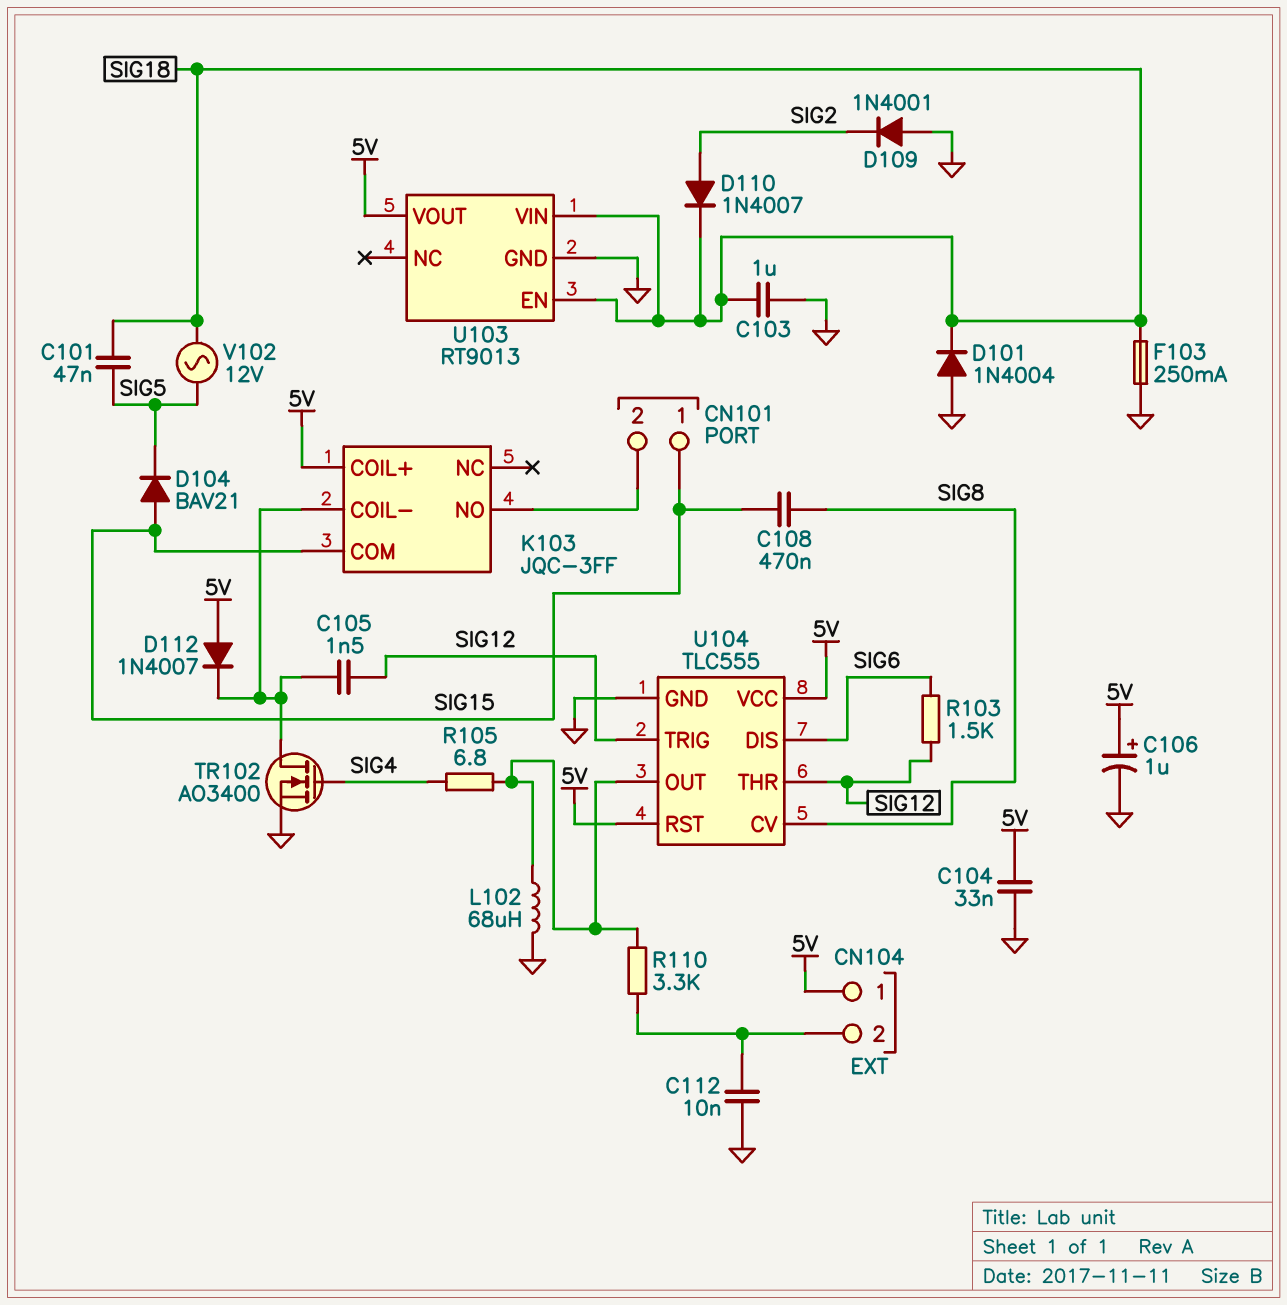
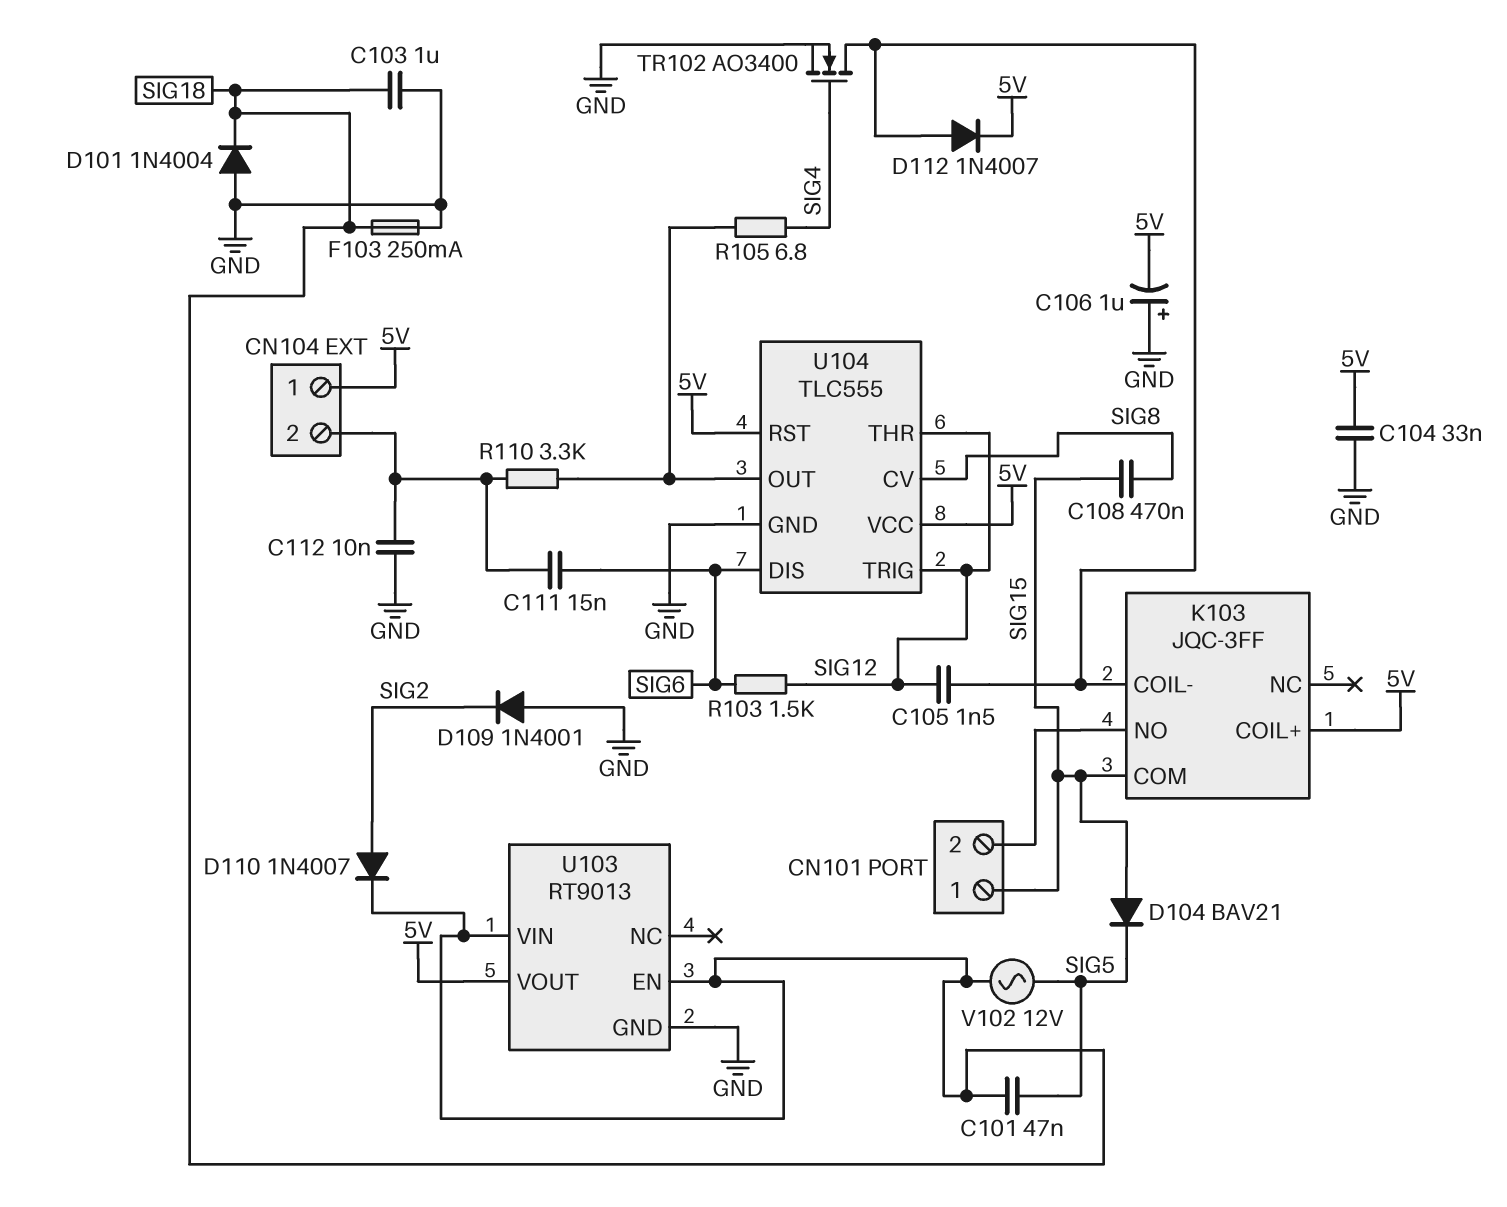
C106: 1uF (plus 5V, minus GND) -> 1uF (plus GND, minus 5V)
C111: none -> 15nF (CN104/2, SIG6)
D112: diode 1N4007 (A 5V, K K103/COIL-) -> diode 1N4007 (A K103/COIL-, K 5V)
L102: 68uH (GND, U104/OUT) -> none

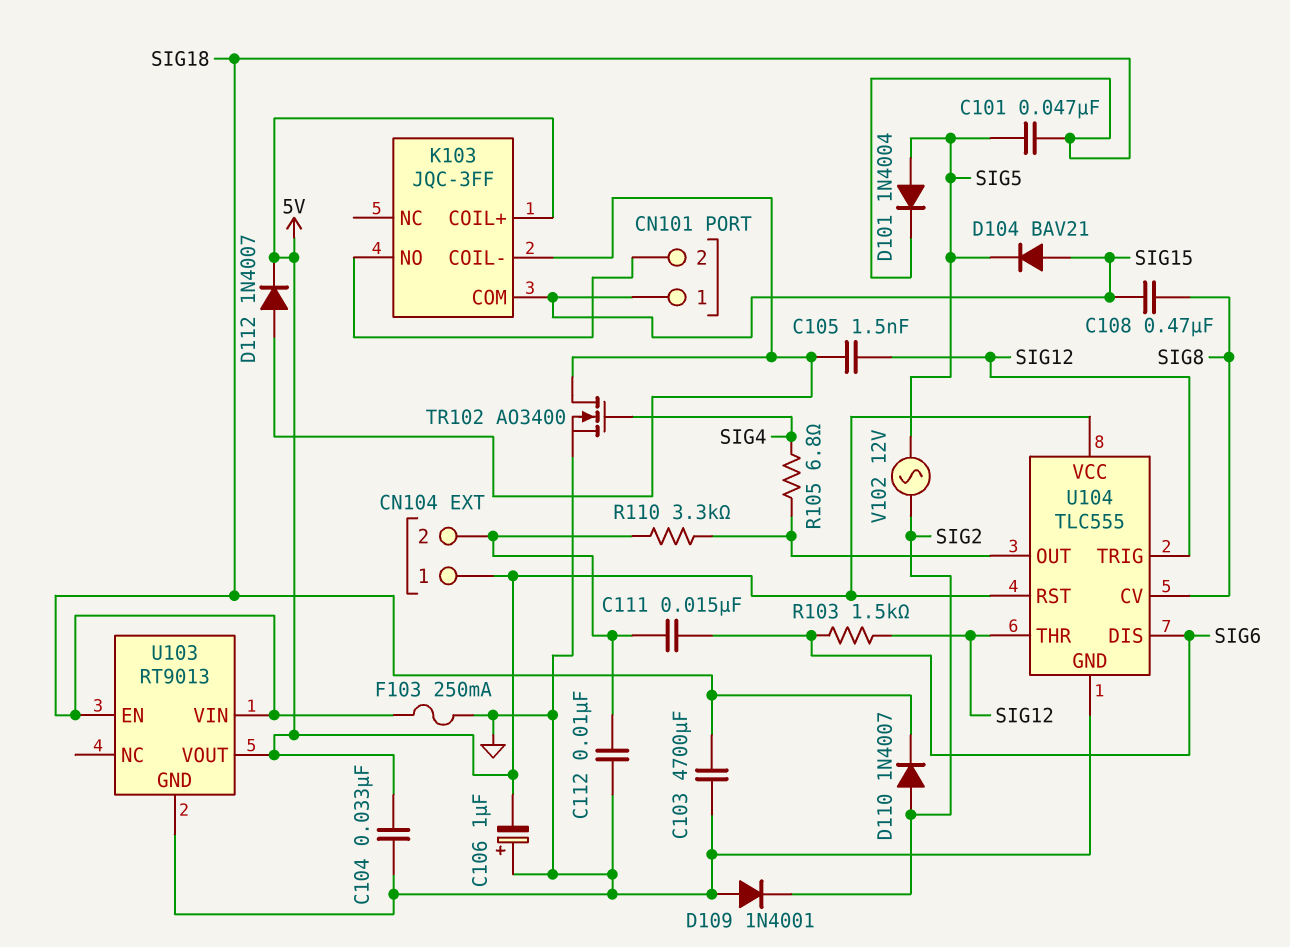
C103: 1uF (GND, SIG18) -> 4700uF (GND, SIG18)
D101: diode 1N4004 (A GND, K SIG18) -> diode 1N4004 (A SIG5, K SIG18)
V102: AC 12V (SIG5, SIG18) -> AC 12V (SIG2, SIG5)

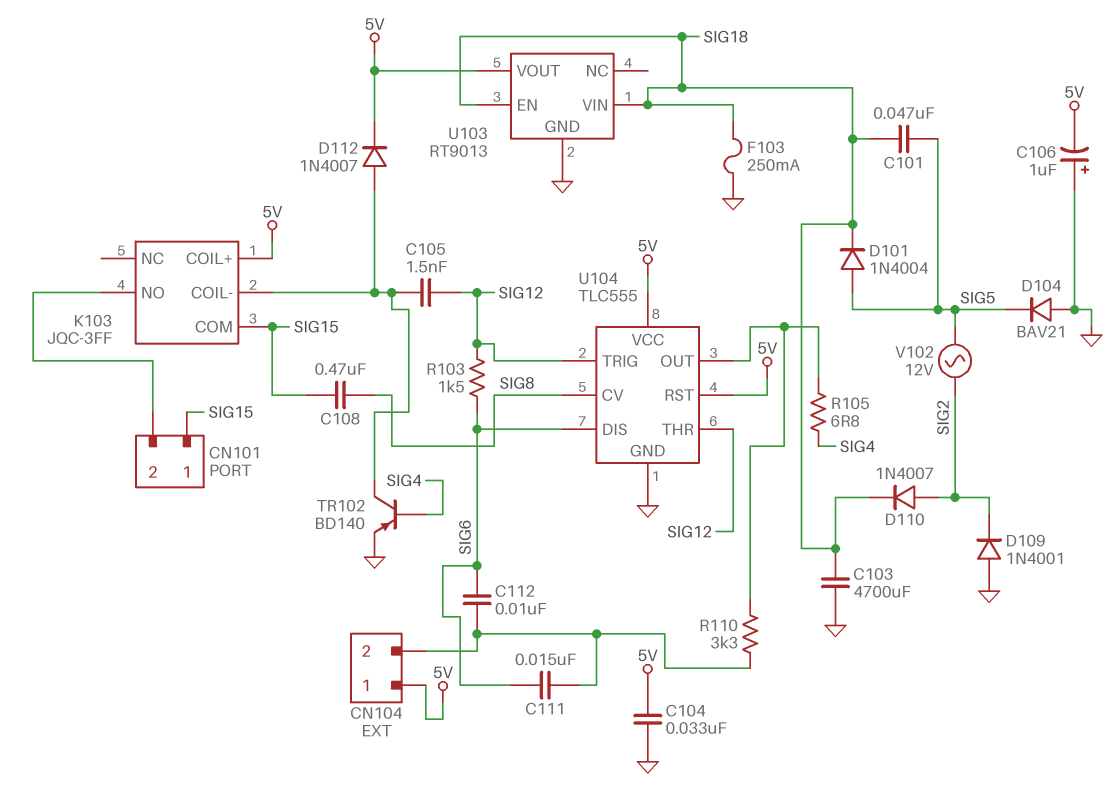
C112: 10nF (CN104/2, GND) -> 10nF (CN104/2, SIG6)
D104: diode BAV21 (A SIG15, K SIG5) -> diode BAV21 (A GND, K SIG5)
TR102: NMOS AO3400 (G SIG4, D K103/COIL-, S GND) -> PNP BD140 (B SIG4, C K103/COIL-, E GND)

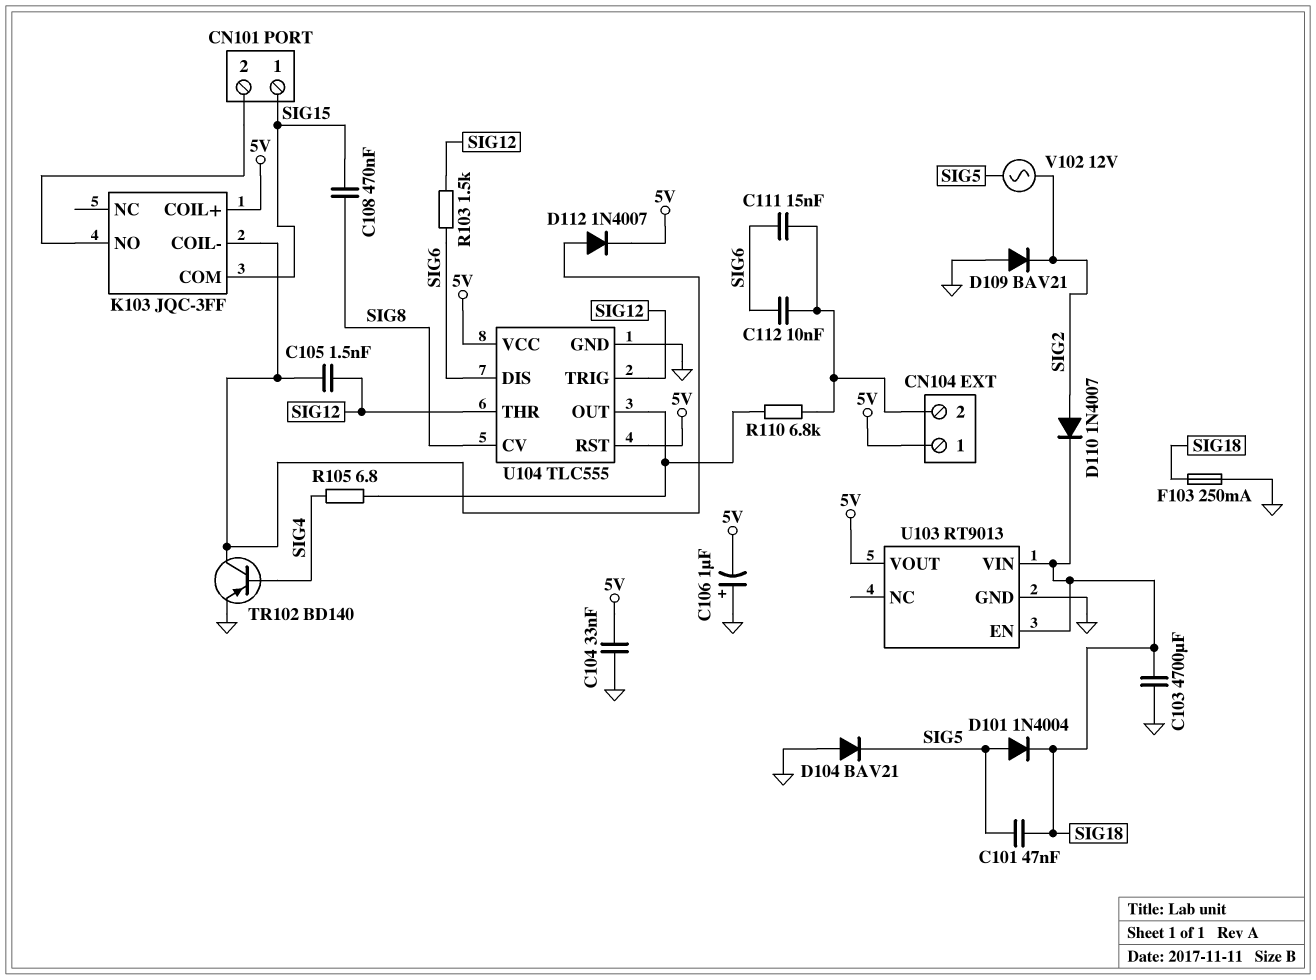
D109: diode 1N4001 (A GND, K SIG2) -> diode BAV21 (A GND, K SIG2)
R110: 3.3k (CN104/2, U104/OUT) -> 6.8k (CN104/2, U104/OUT)

